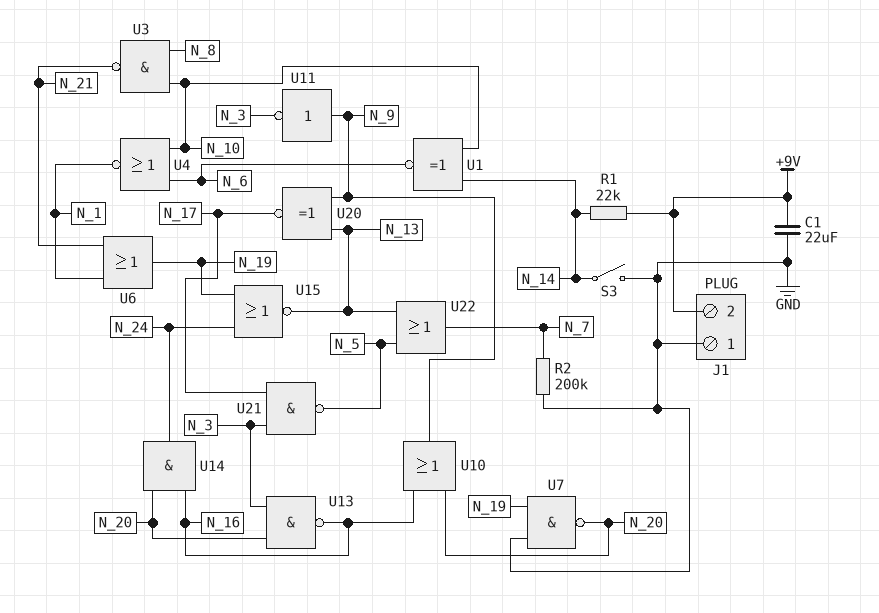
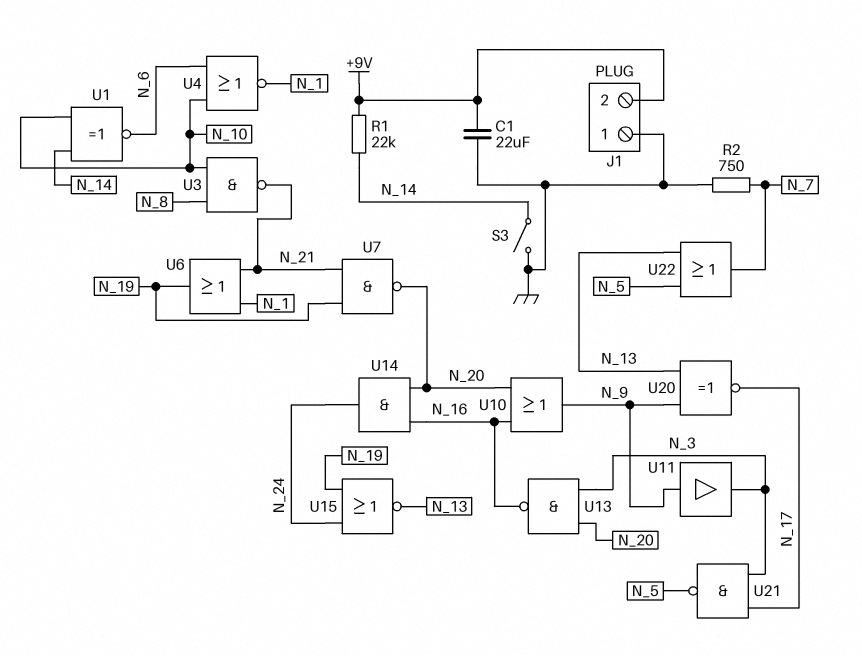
R2: 200k (GND, N_7) -> 750 (GND, N_7)
U7: NAND (in GND, in N_19, out N_20) -> NAND (in N_19, in N_21, out N_20)
U11: NOT (in N_9, out N_3) -> buffer (in N_9, out N_3)

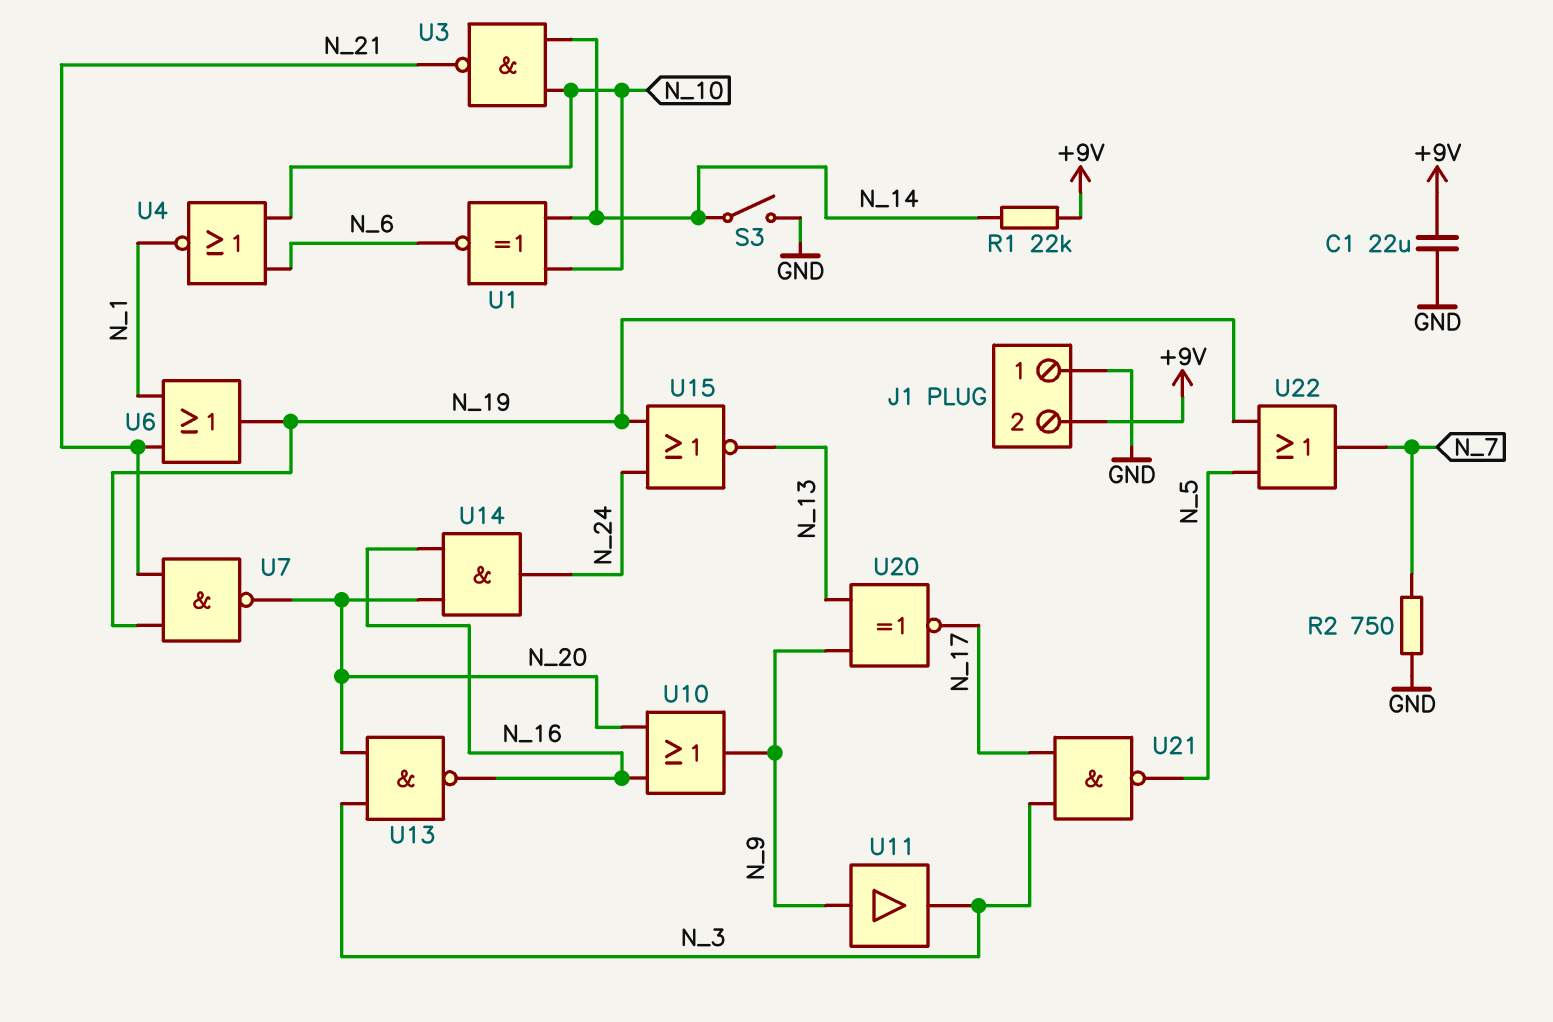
U3: NAND (in N_8, in N_10, out N_21) -> NAND (in N_10, in N_14, out N_21)
U22: OR (in N_5, in N_13, out N_7) -> OR (in N_5, in N_19, out N_7)

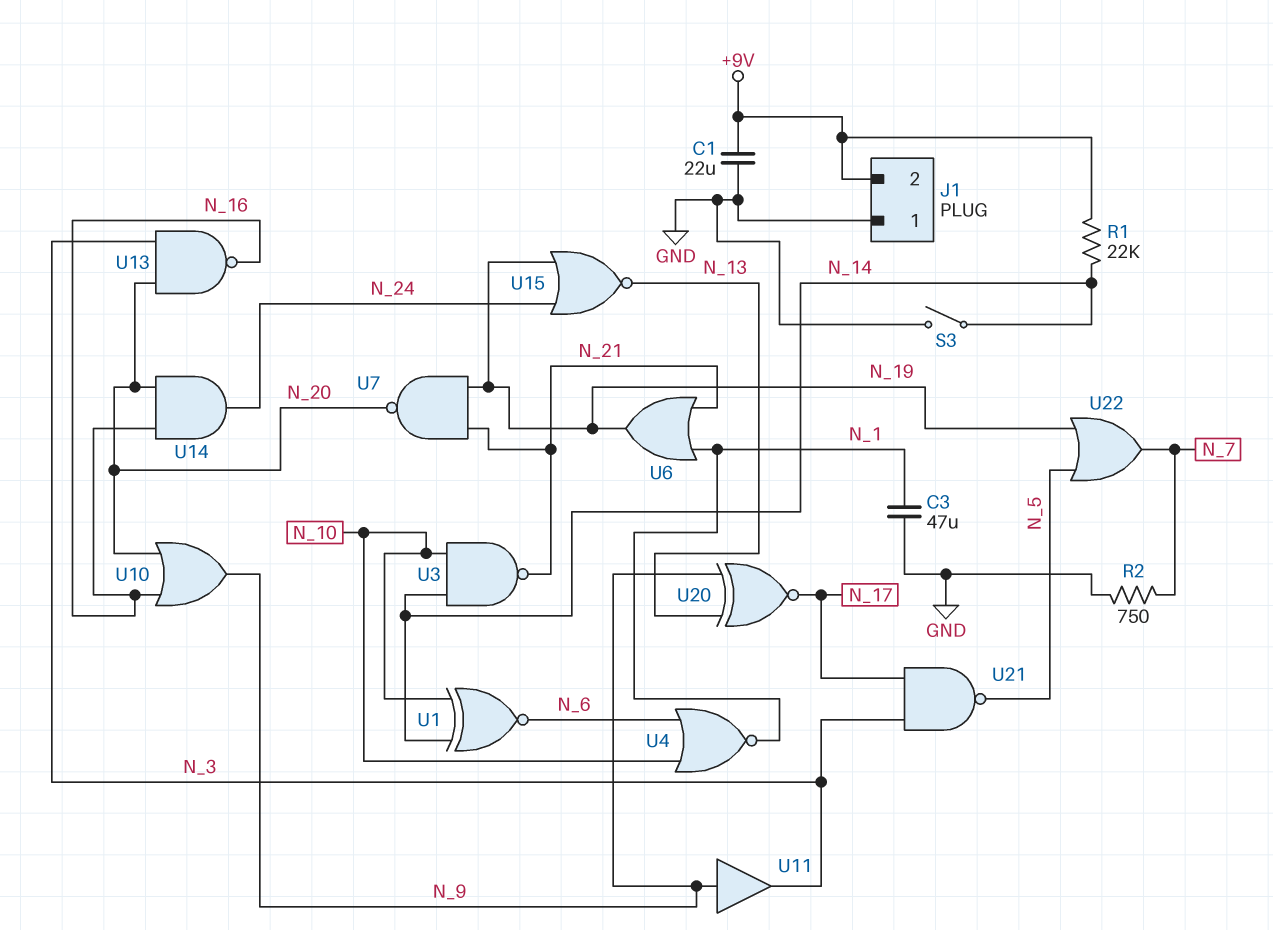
C3: none -> 47uF (GND, N_1)

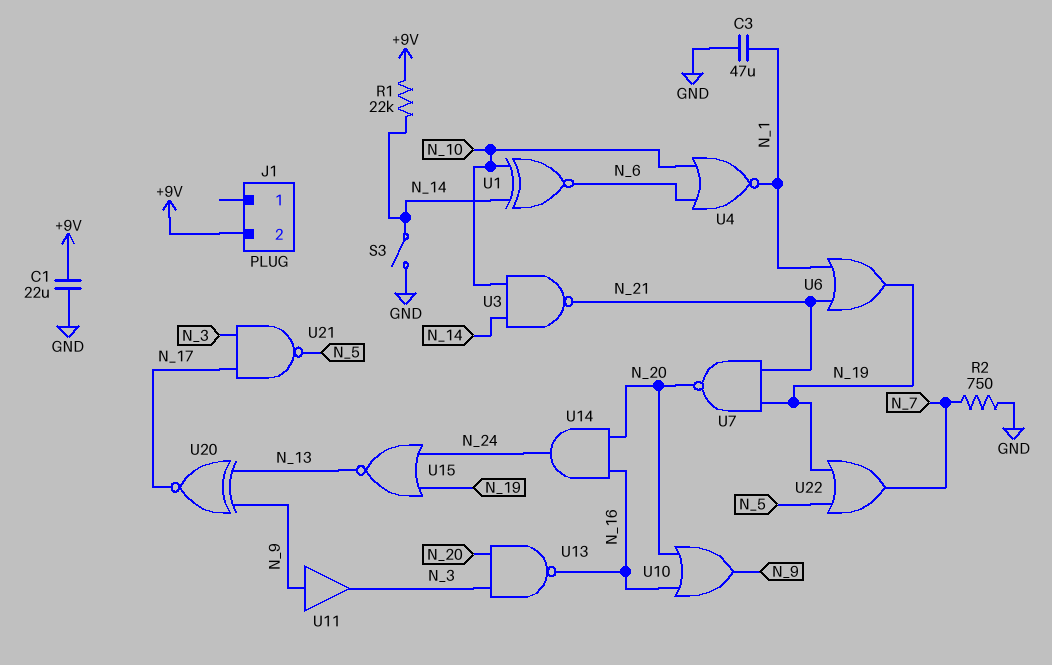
J1 pin 1: GND -> none

